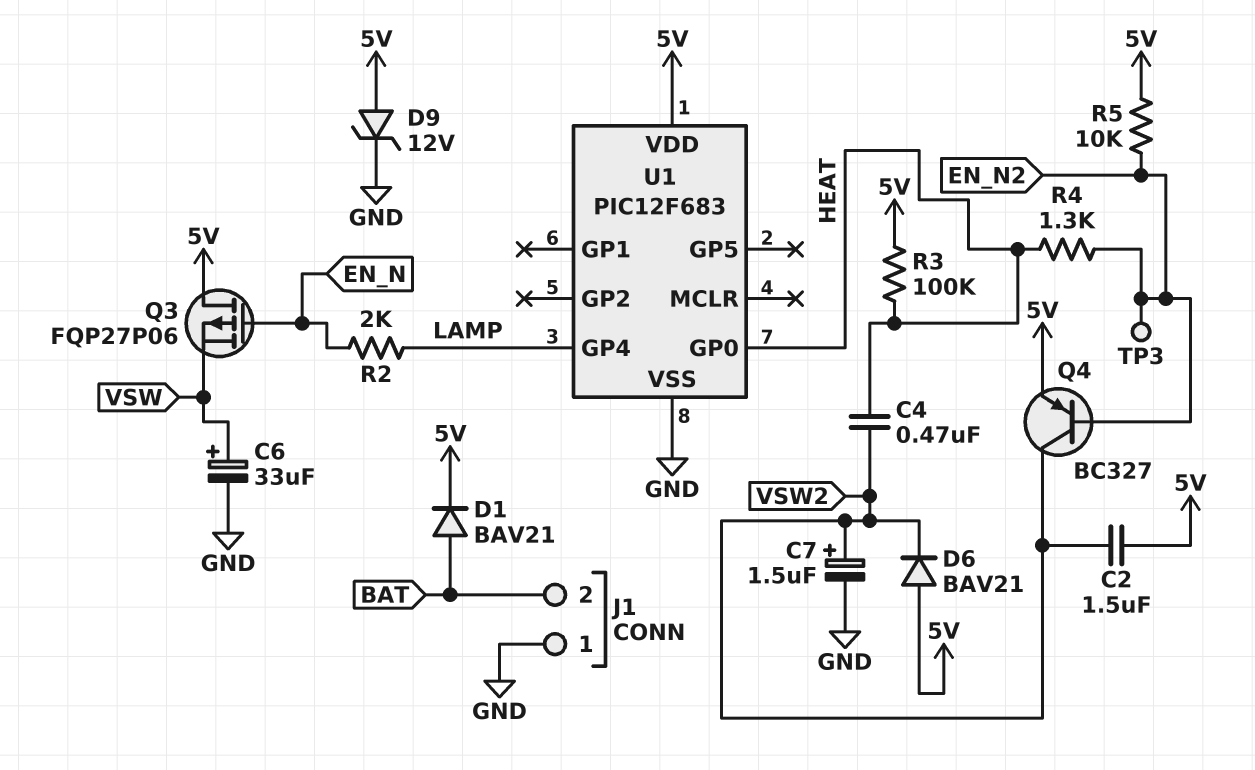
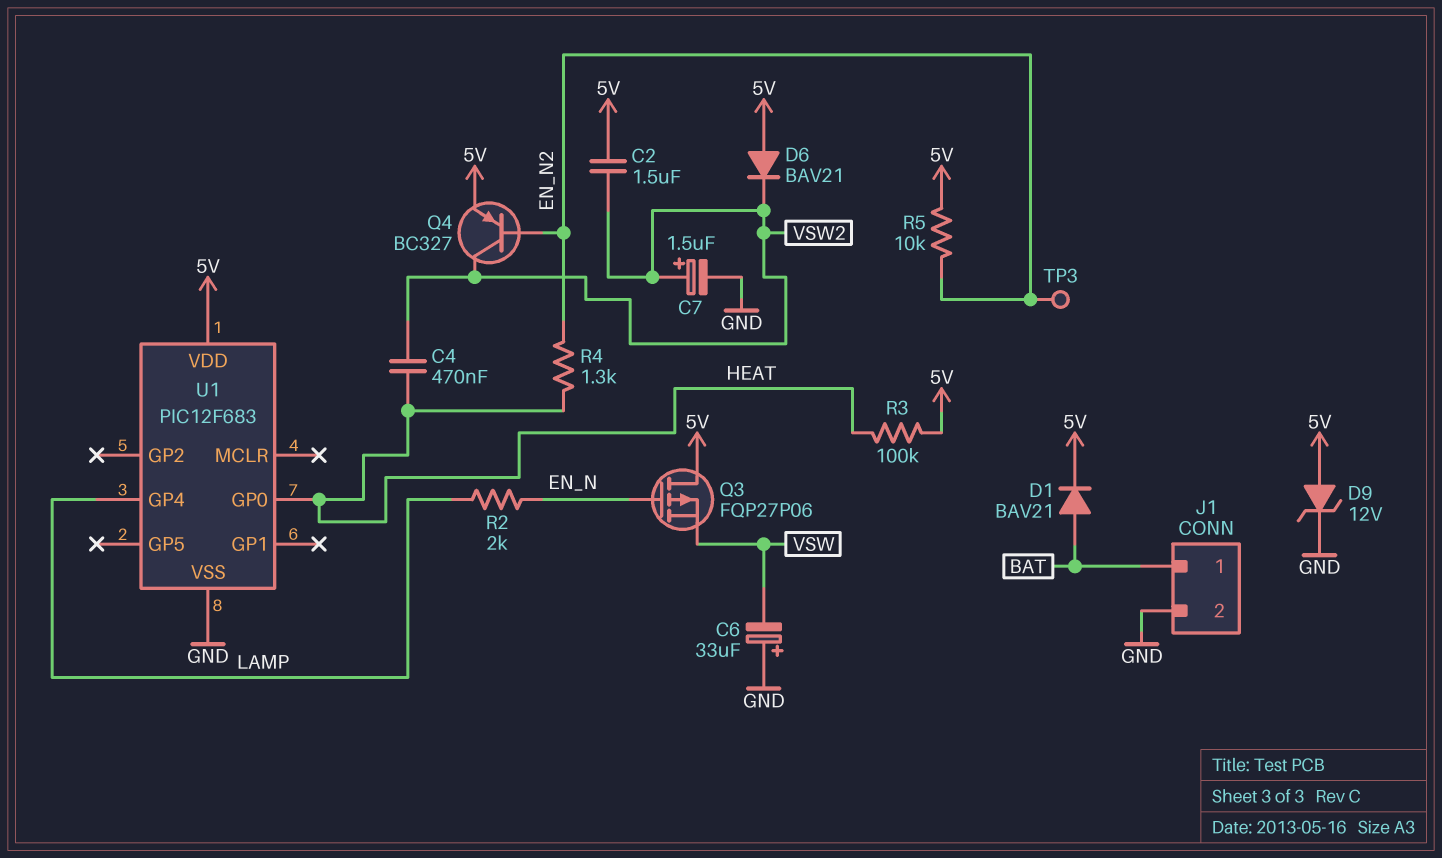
C6: 33uF (plus VSW, minus GND) -> 33uF (plus GND, minus VSW)
J1 pin 1: GND -> BAT
J1 pin 2: BAT -> GND

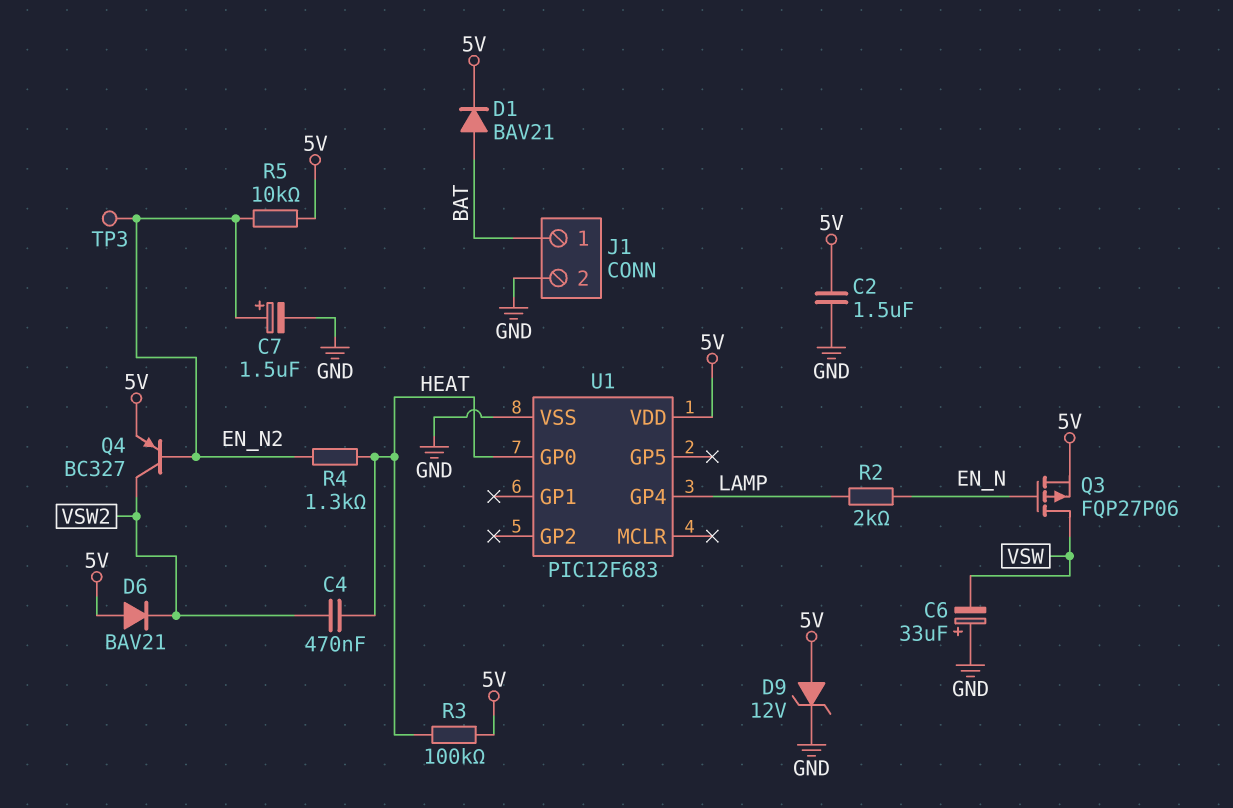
C2: 1.5uF (5V, VSW2) -> 1.5uF (5V, GND)
C7: 1.5uF (plus VSW2, minus GND) -> 1.5uF (plus EN_N2, minus GND)
Q3: PMOS FQP27P06 (G EN_N, D 5V, S VSW) -> PMOS FQP27P06 (G EN_N, D VSW, S 5V)

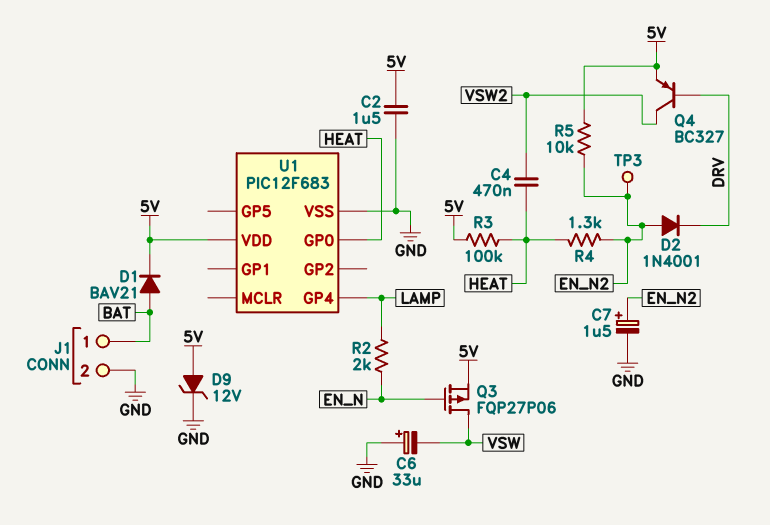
D2: none -> diode 1N4001 (A EN_N2, K DRV)
D6: diode BAV21 (A 5V, K VSW2) -> none
Q4: PNP BC327 (B EN_N2, C VSW2, E 5V) -> PNP BC327 (B DRV, C VSW2, E 5V)

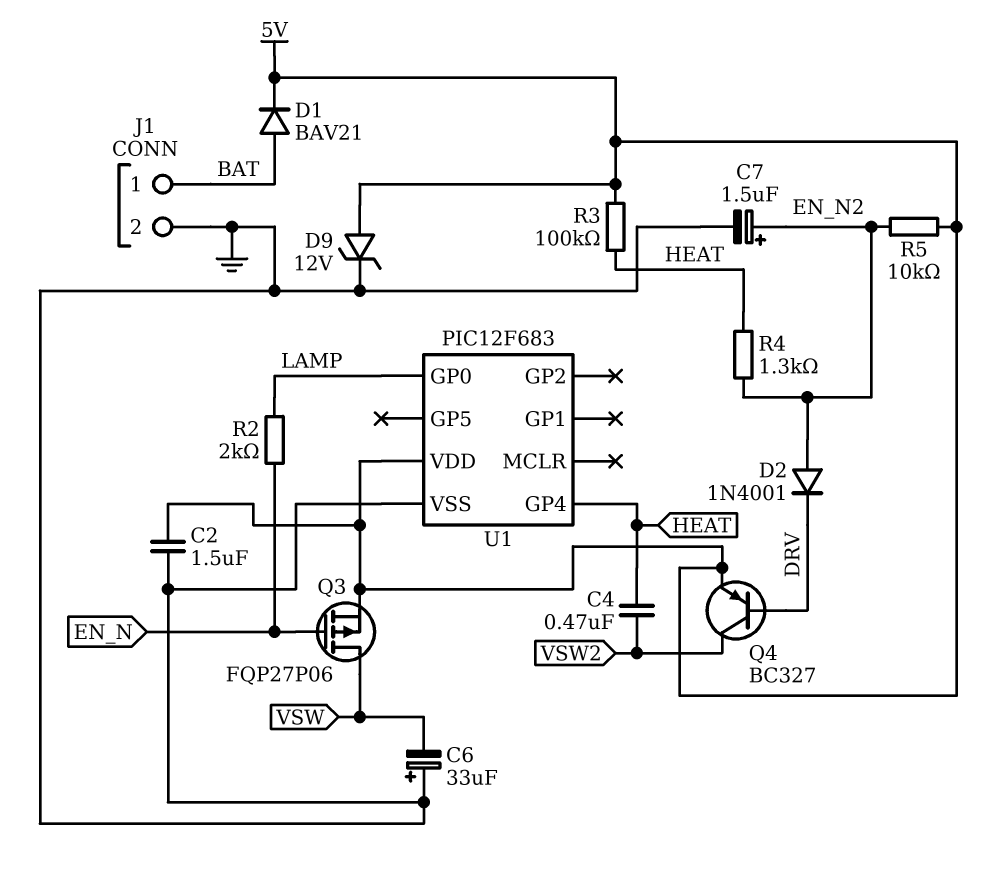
TP3: test point (EN_N2) -> none
U1 pin GP0: HEAT -> LAMP
U1 pin GP4: LAMP -> HEAT

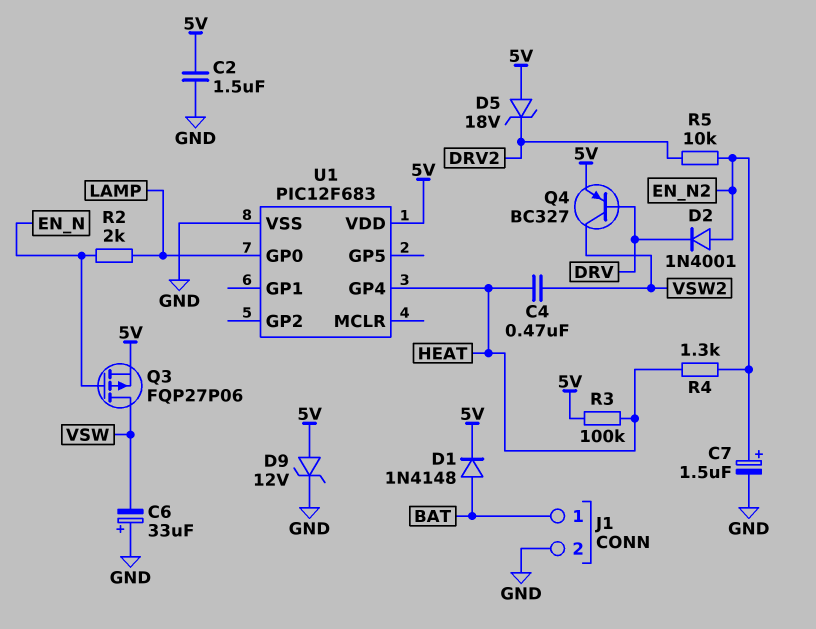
D1: diode BAV21 (A BAT, K 5V) -> diode 1N4148 (A BAT, K 5V)
D5: none -> zener 18V (A 5V, K DRV2)
R5: 10k (5V, EN_N2) -> 10k (DRV2, EN_N2)

